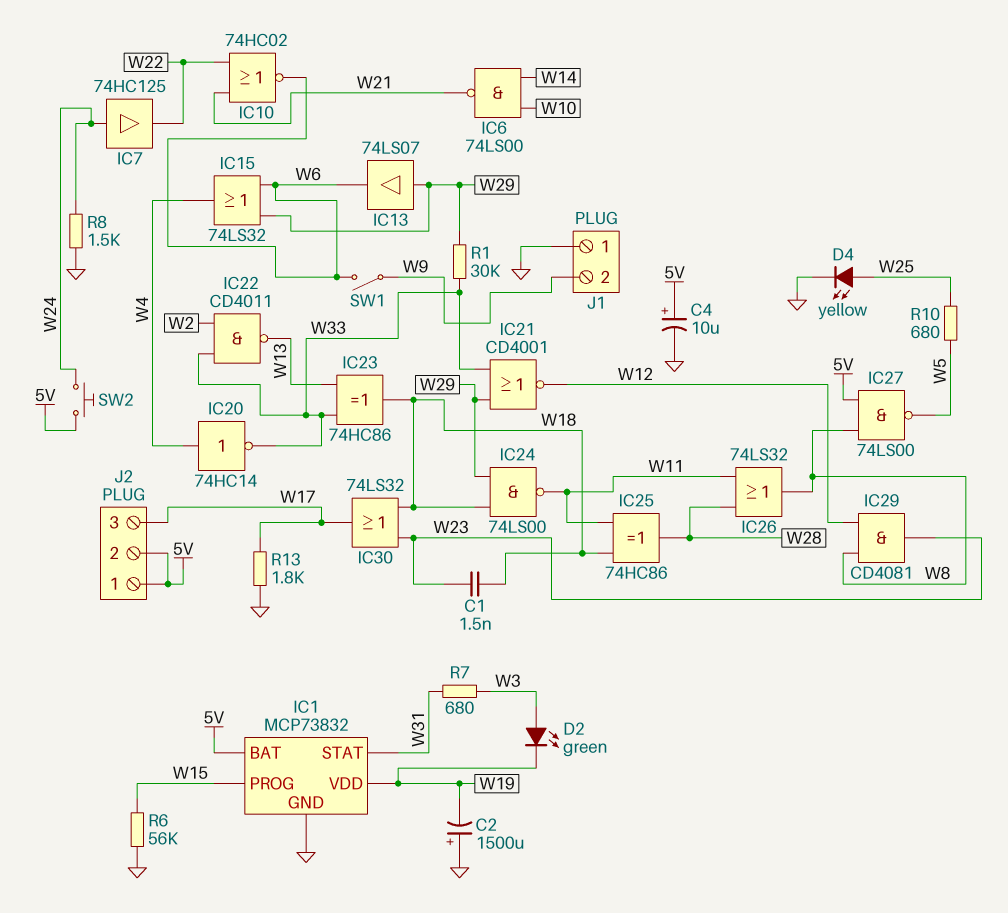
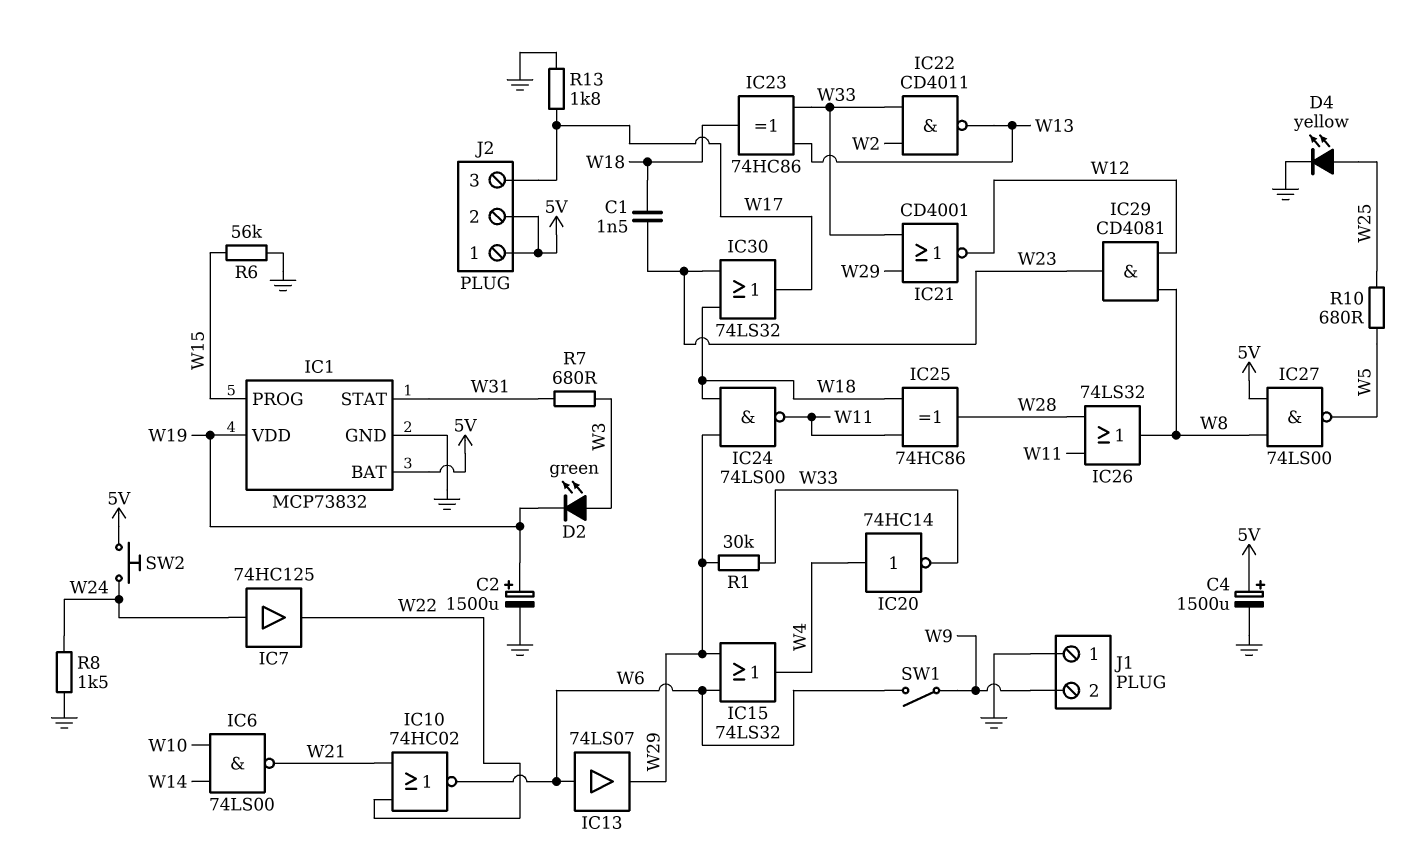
C2: 1500uF (plus GND, minus W19) -> 1500uF (plus W19, minus GND)
C4: 10uF (plus 5V, minus GND) -> 1500uF (plus 5V, minus GND)
IC13: buffer 74LS07 (in W29, out W6) -> buffer 74LS07 (in W6, out W29)

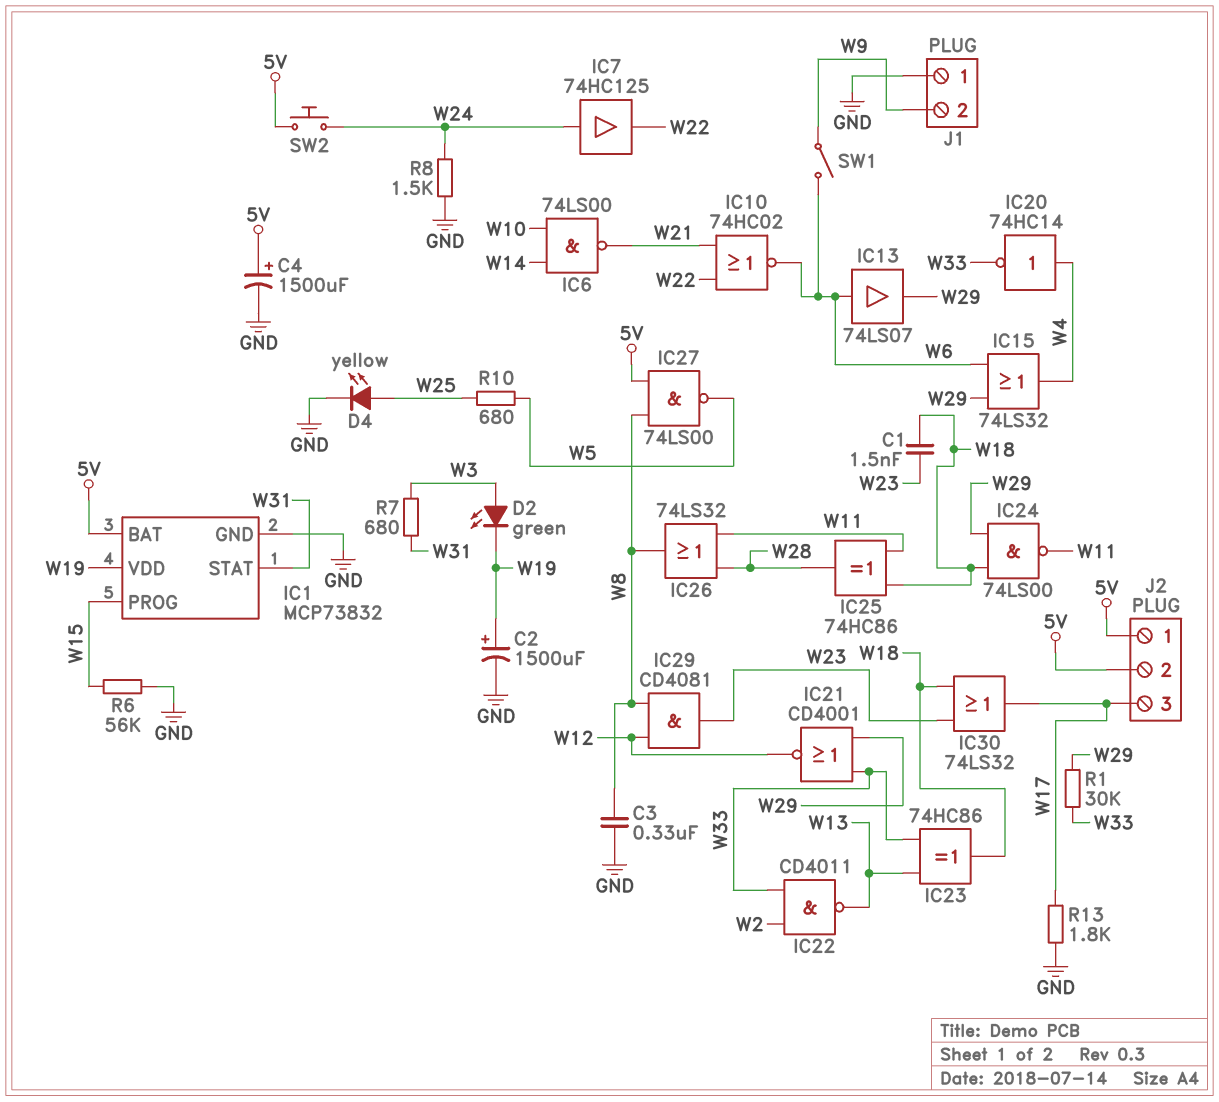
C3: none -> 330nF (GND, W8)

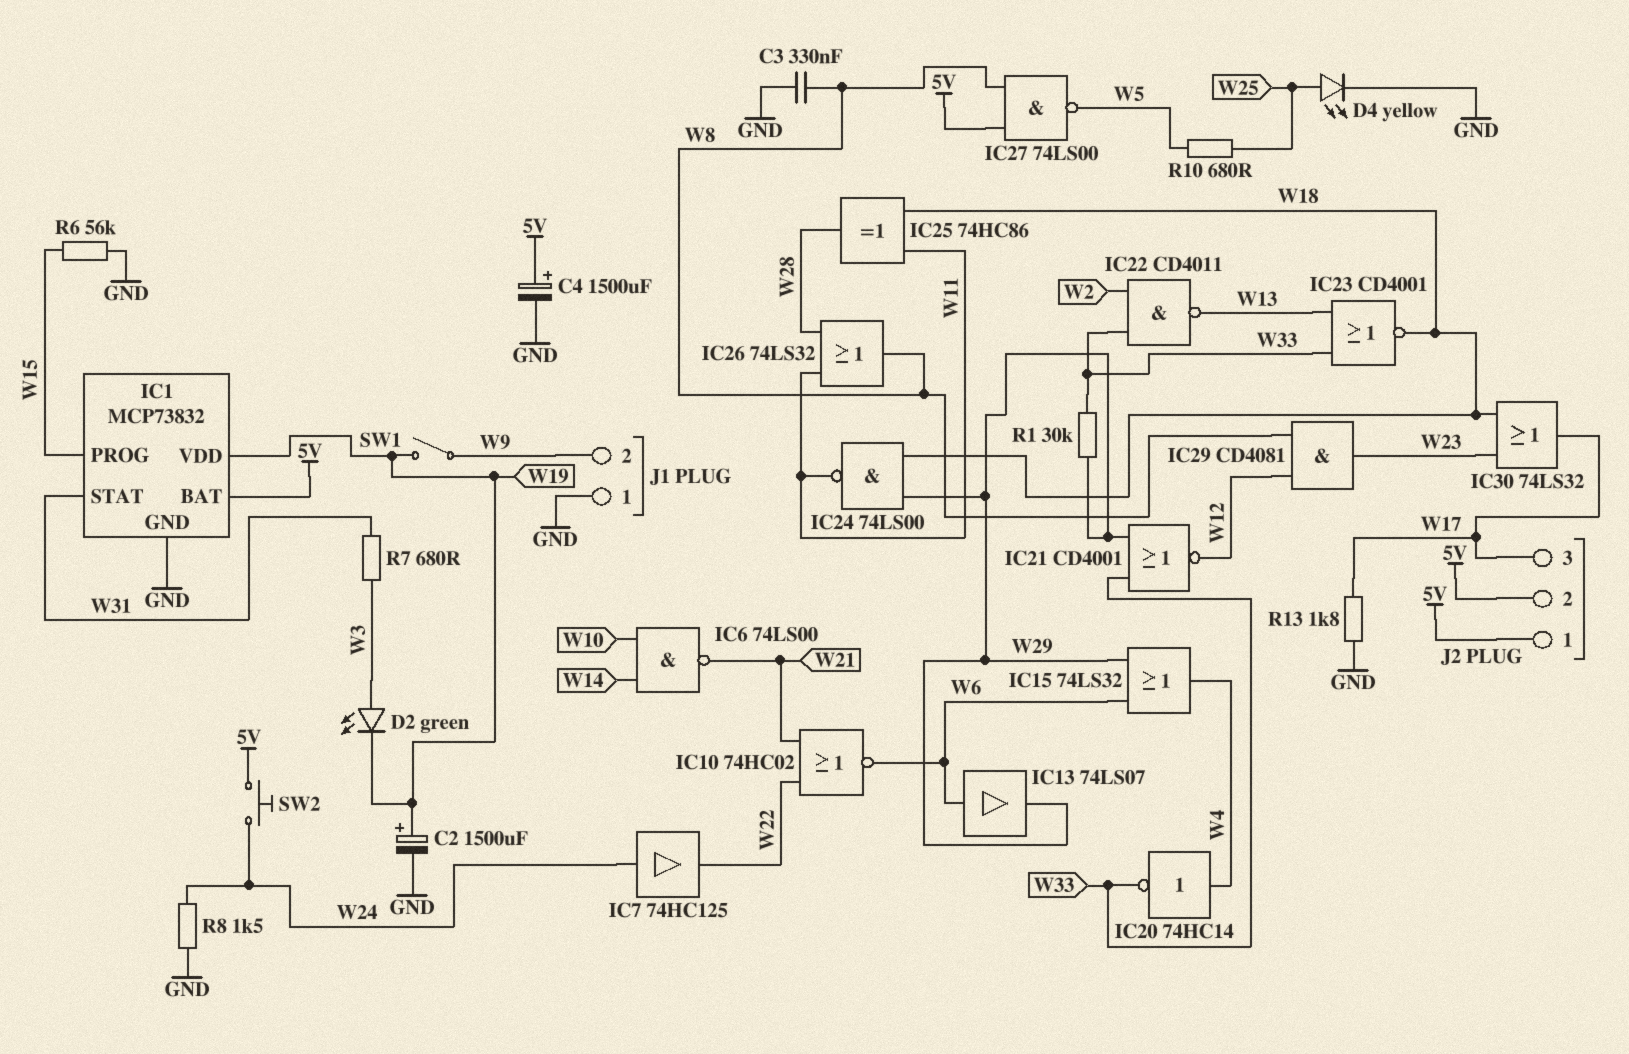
C1: 1.5nF (W18, W23) -> none
IC23: XOR 74HC86 (in W13, in W33, out W18) -> NOR CD4001 (in W13, in W33, out W18)
SW1: switch (W6, W9) -> switch (W9, W19)

